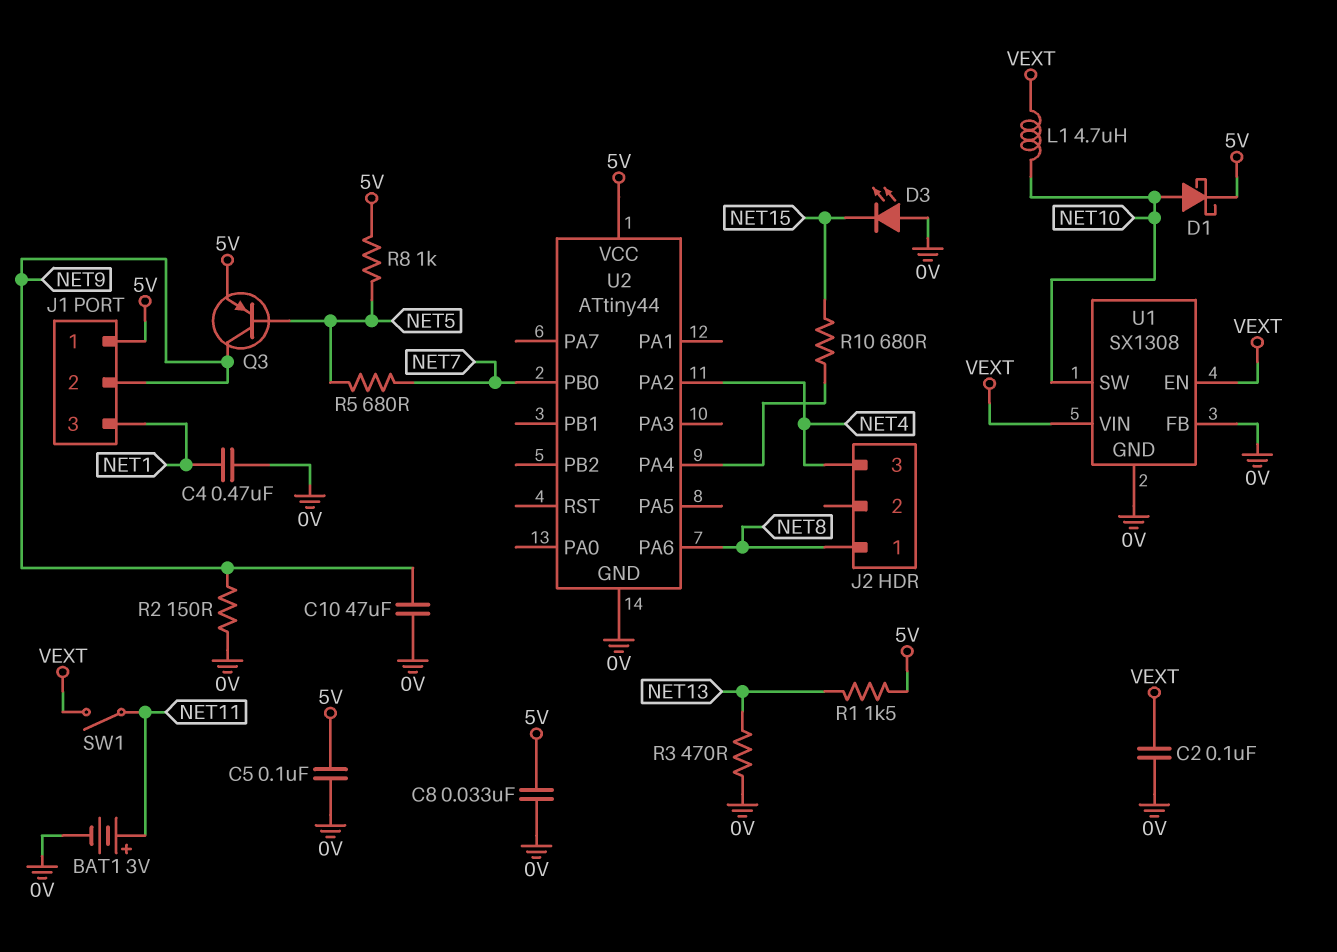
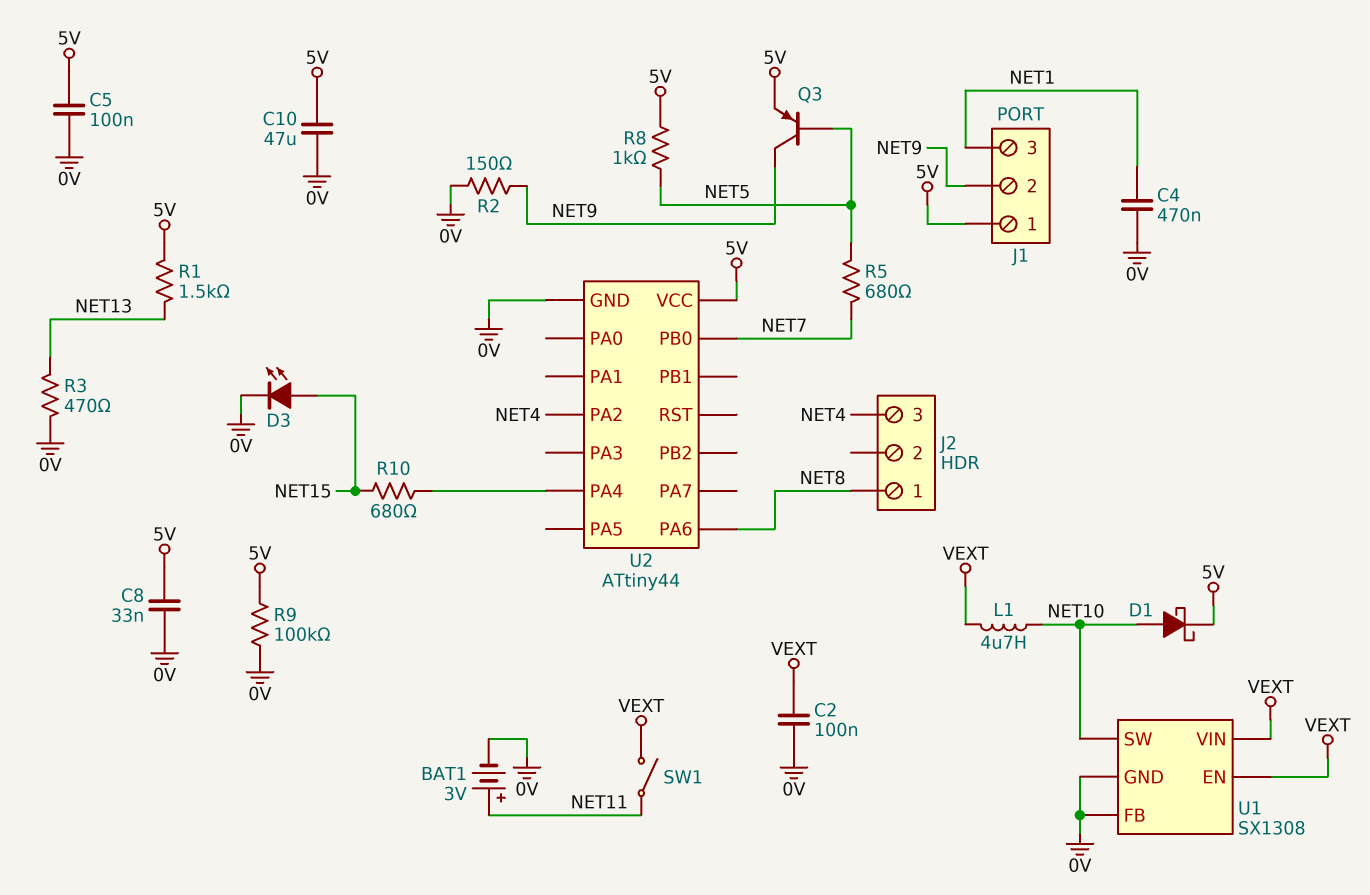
C10: 47uF (0V, NET9) -> 47uF (0V, 5V)
D3: LED (A 0V, K NET15) -> LED (A NET15, K 0V)
R9: none -> 100k (0V, 5V)

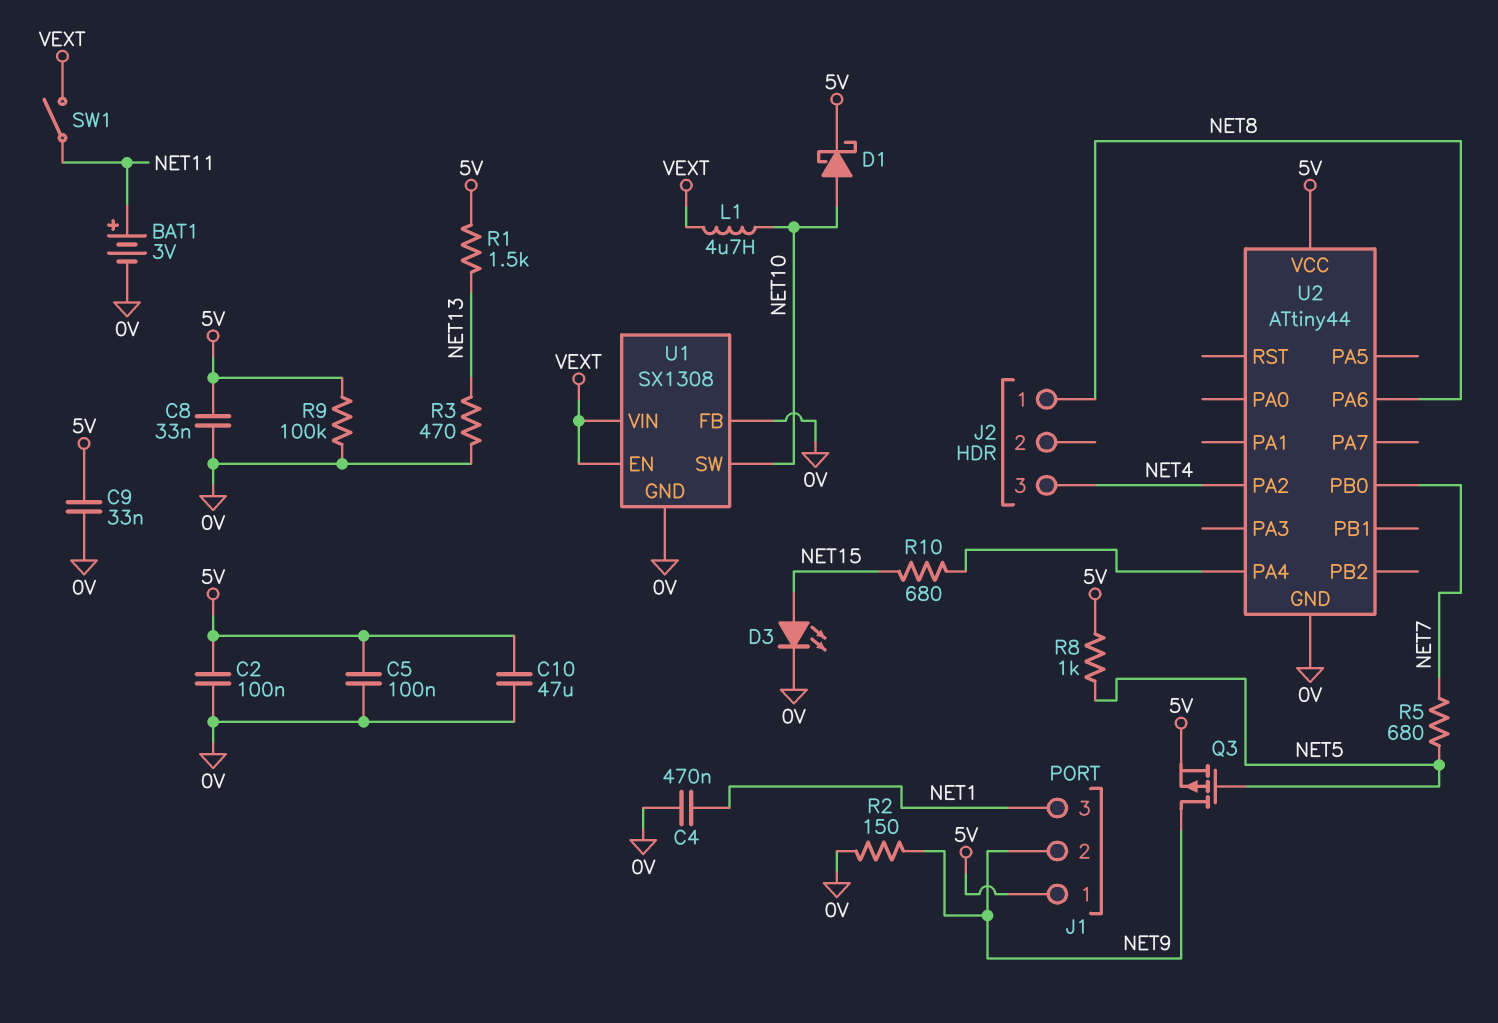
C2: 100nF (0V, VEXT) -> 100nF (0V, 5V)
C9: none -> 33nF (0V, 5V)
Q3: PNP (B NET5, C NET9, E 5V) -> PMOS (G NET5, D NET9, S 5V)

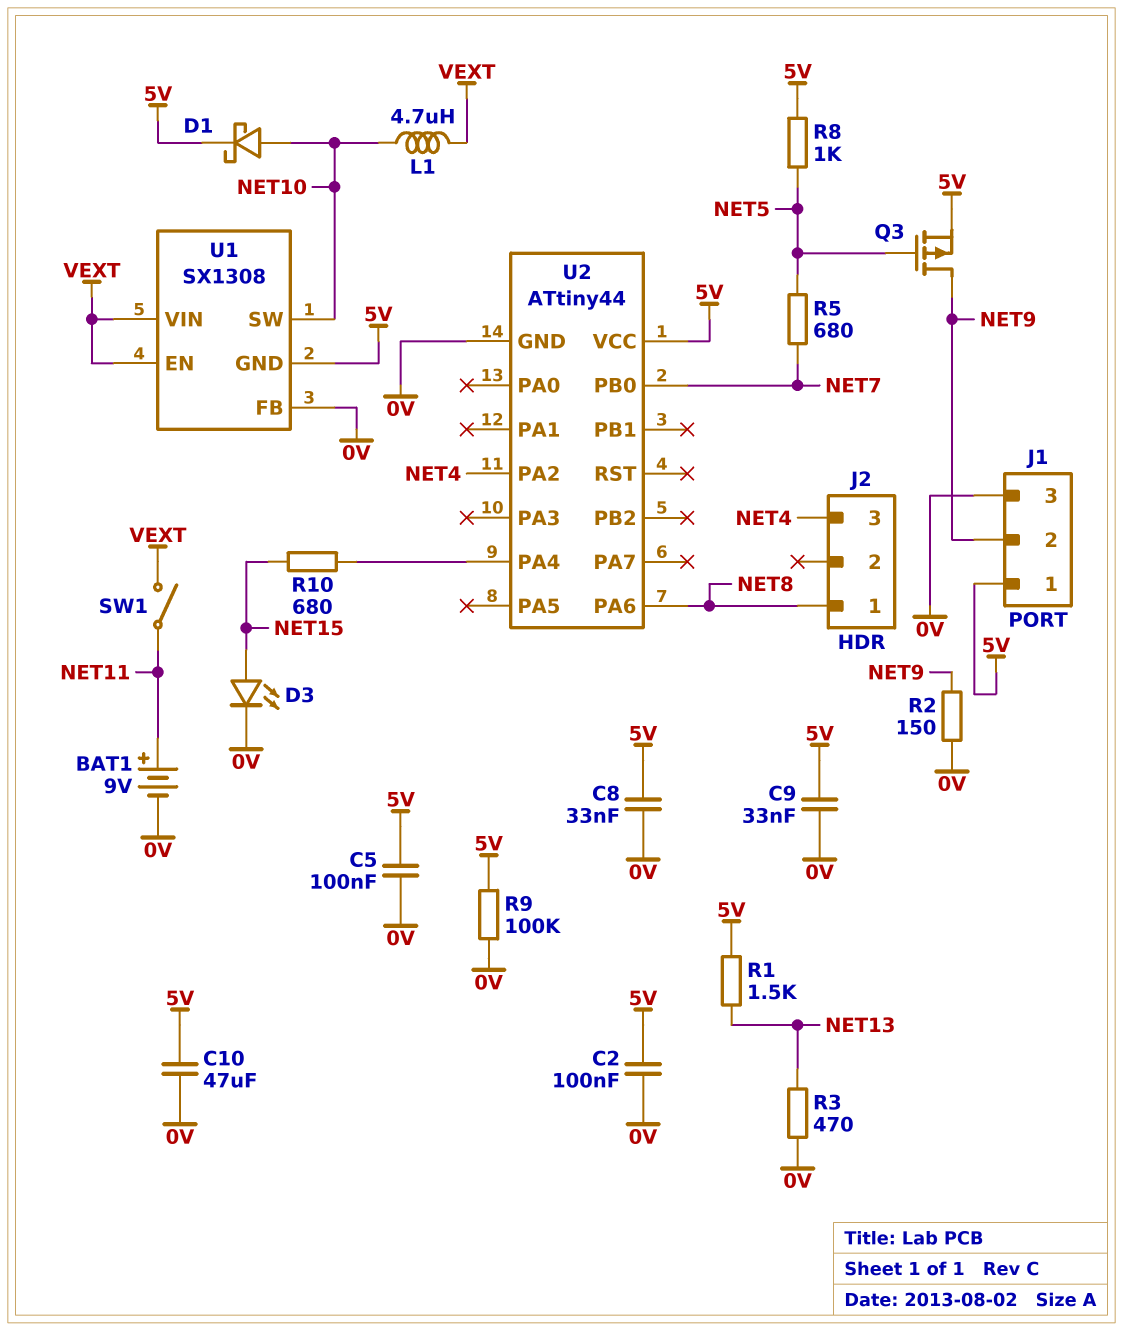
BAT1: 3V (plus NET11, minus 0V) -> 9V (plus NET11, minus 0V)
C4: 470nF (0V, NET1) -> none
J1 pin 3: NET1 -> 0V
U1 pin GND: 0V -> 5V

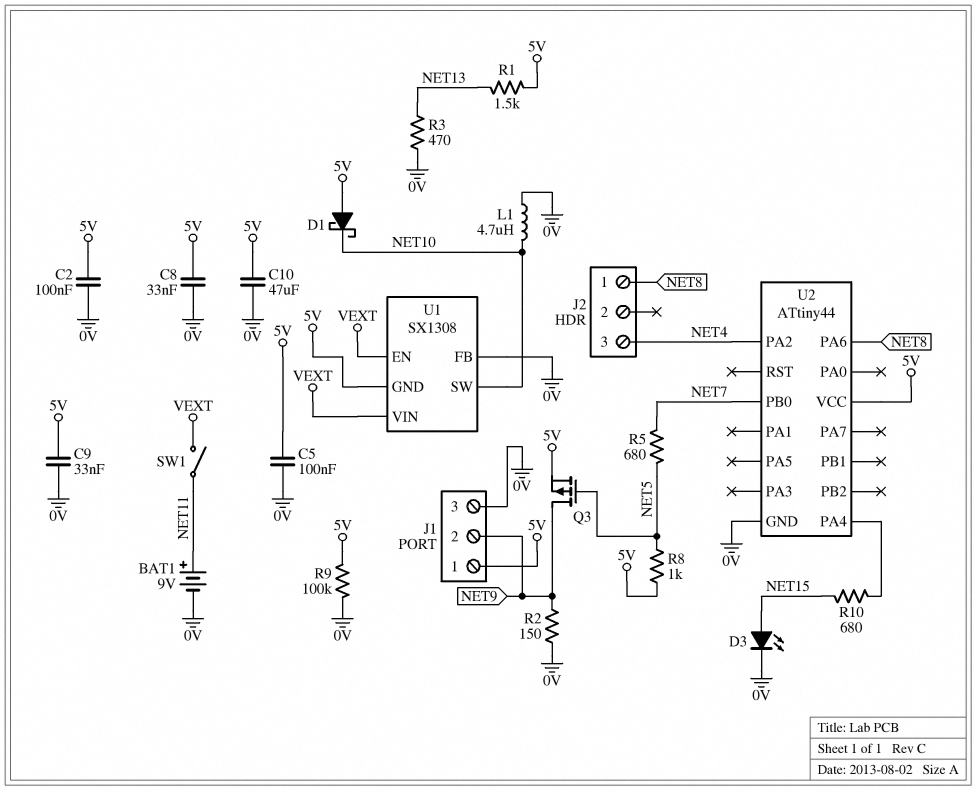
D1: schottky (A NET10, K 5V) -> schottky (A 5V, K NET10)
L1: 4.7uH (NET10, VEXT) -> 4.7uH (0V, NET10)

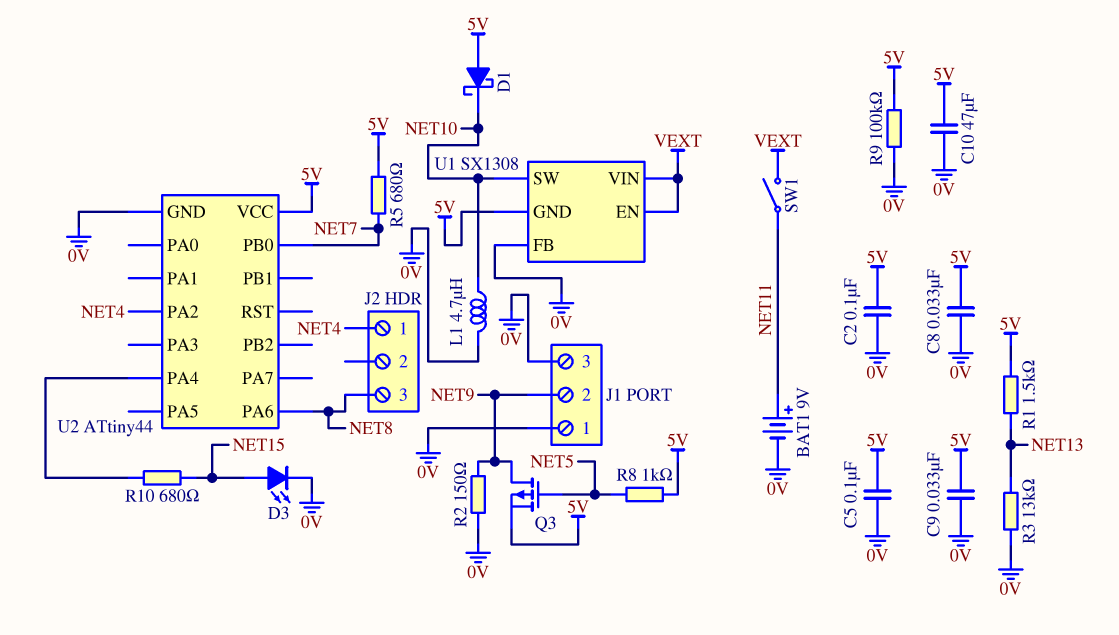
J1 pin 1: 5V -> 0V
J2 pin 1: NET8 -> NET4
J2 pin 3: NET4 -> NET8
R3: 470 (0V, NET13) -> 13k (0V, NET13)
R5: 680 (NET5, NET7) -> 680 (5V, NET7)

